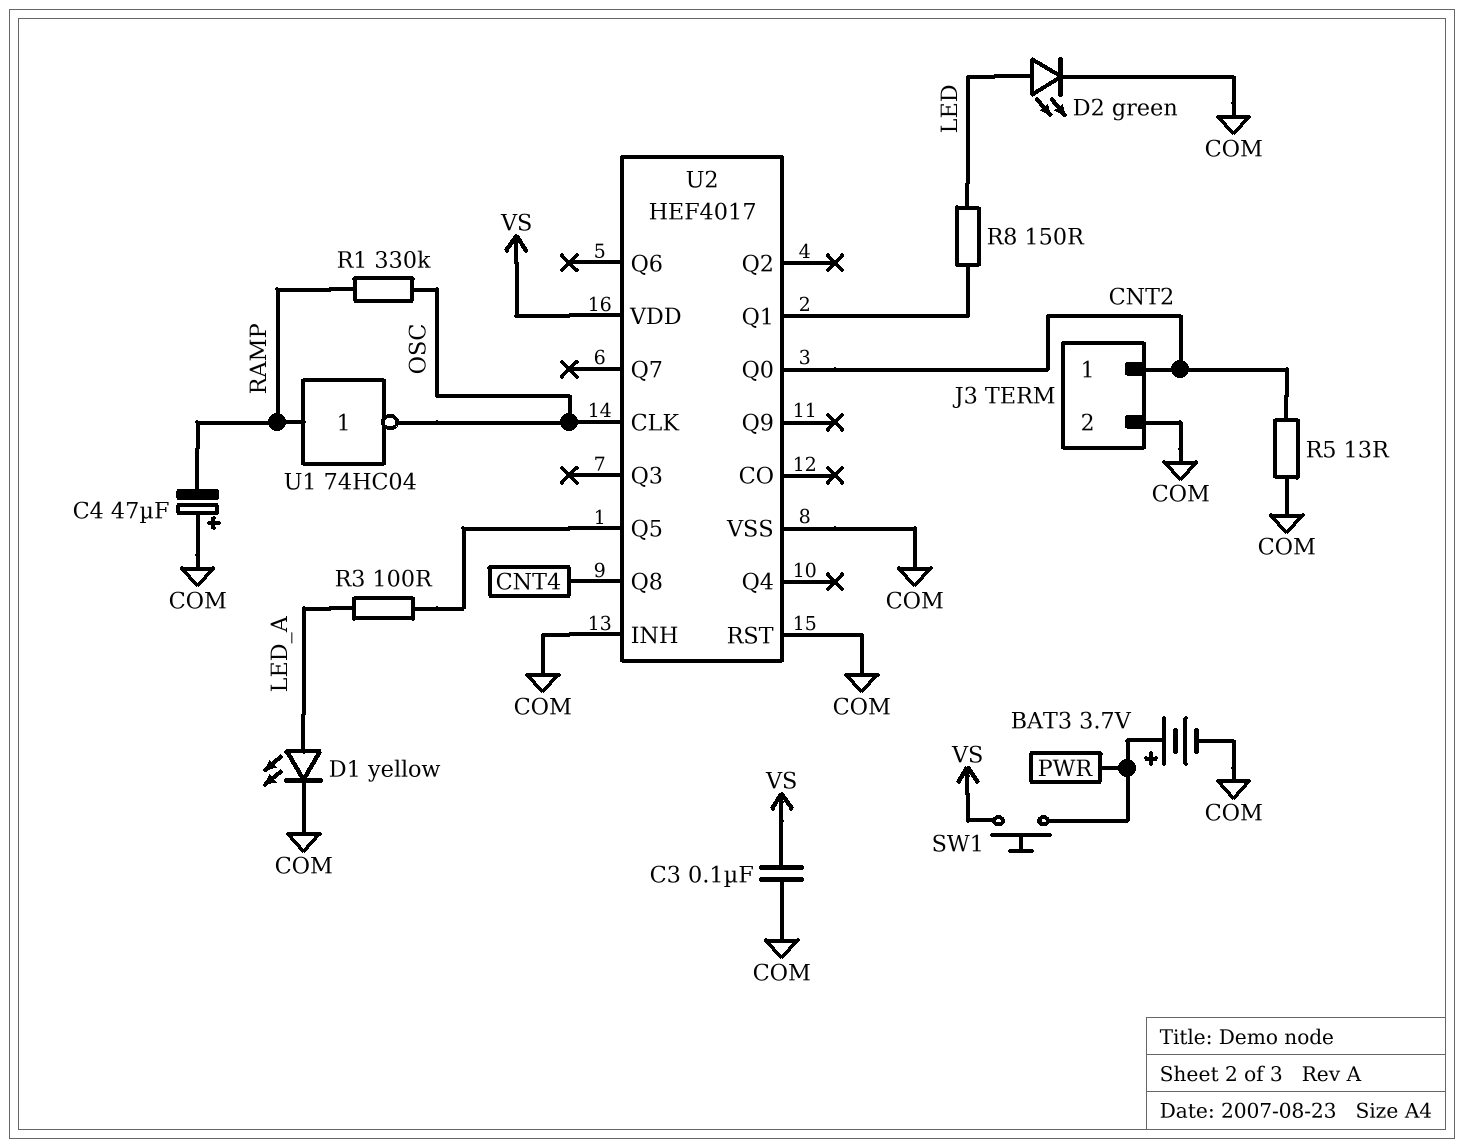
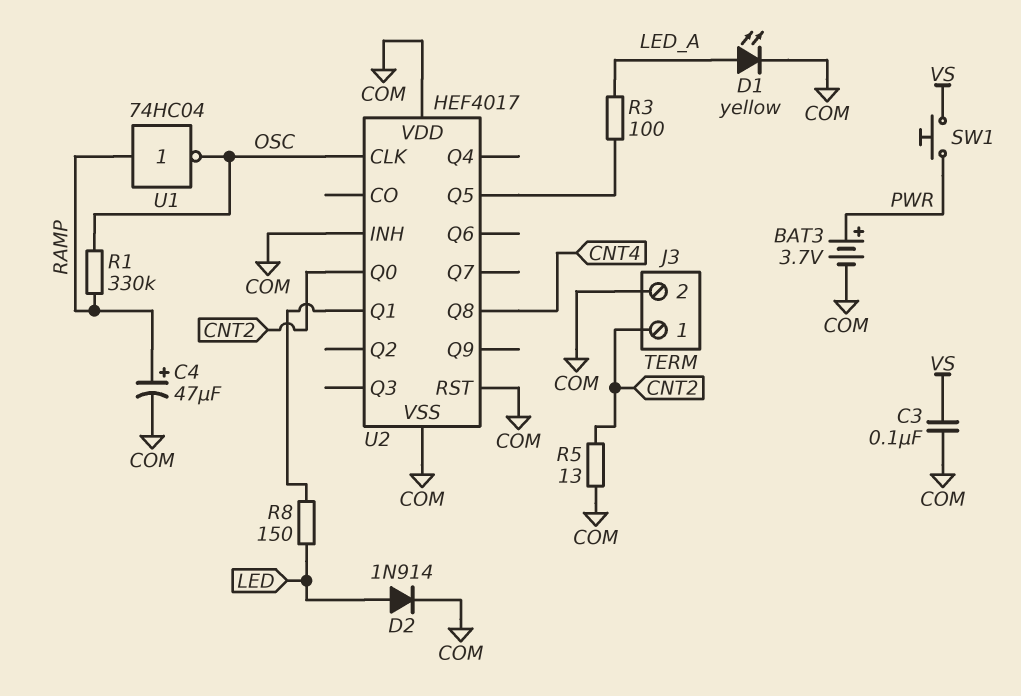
C4: 47uF (plus COM, minus RAMP) -> 47uF (plus RAMP, minus COM)
D2: LED green (A LED, K COM) -> diode 1N914 (A LED, K COM)
U2 pin VDD: VS -> COM

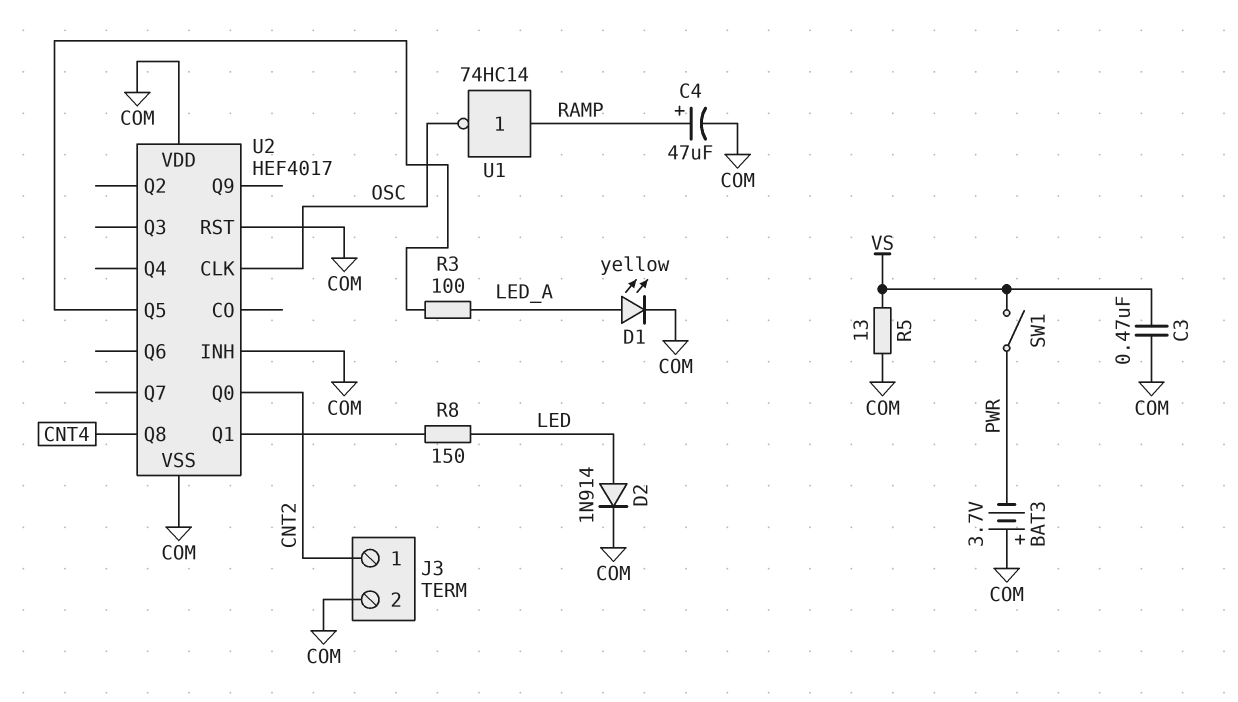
BAT3: 3.7V (plus PWR, minus COM) -> 3.7V (plus COM, minus PWR)
C3: 100nF (COM, VS) -> 470nF (COM, VS)
R1: 330k (OSC, RAMP) -> none
R5: 13 (CNT2, COM) -> 13 (COM, VS)
SW1: button (PWR, VS) -> switch (PWR, VS)
U1: NOT 74HC04 (in RAMP, out OSC) -> NOT 74HC14 (in RAMP, out OSC)

